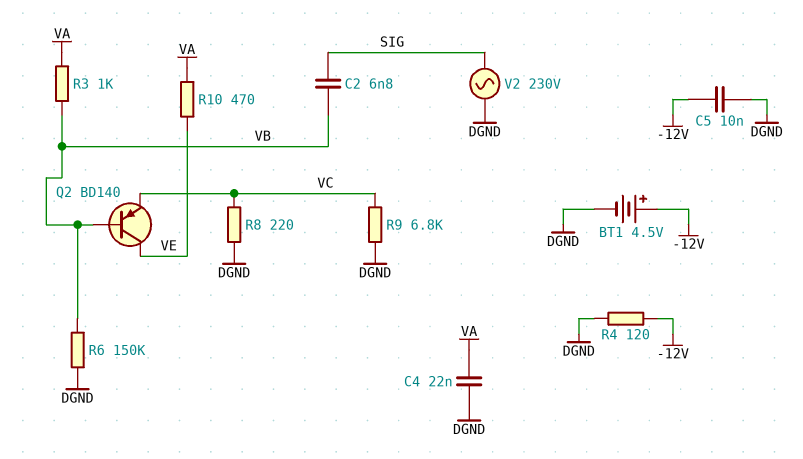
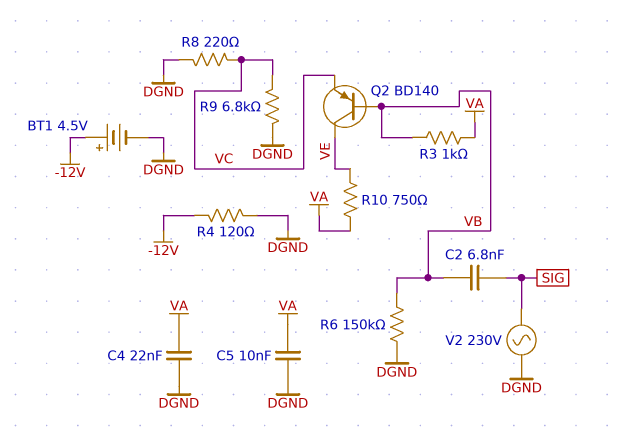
C5: 10nF (-12V, DGND) -> 10nF (DGND, VA)
R10: 470 (VA, VE) -> 750 (VA, VE)

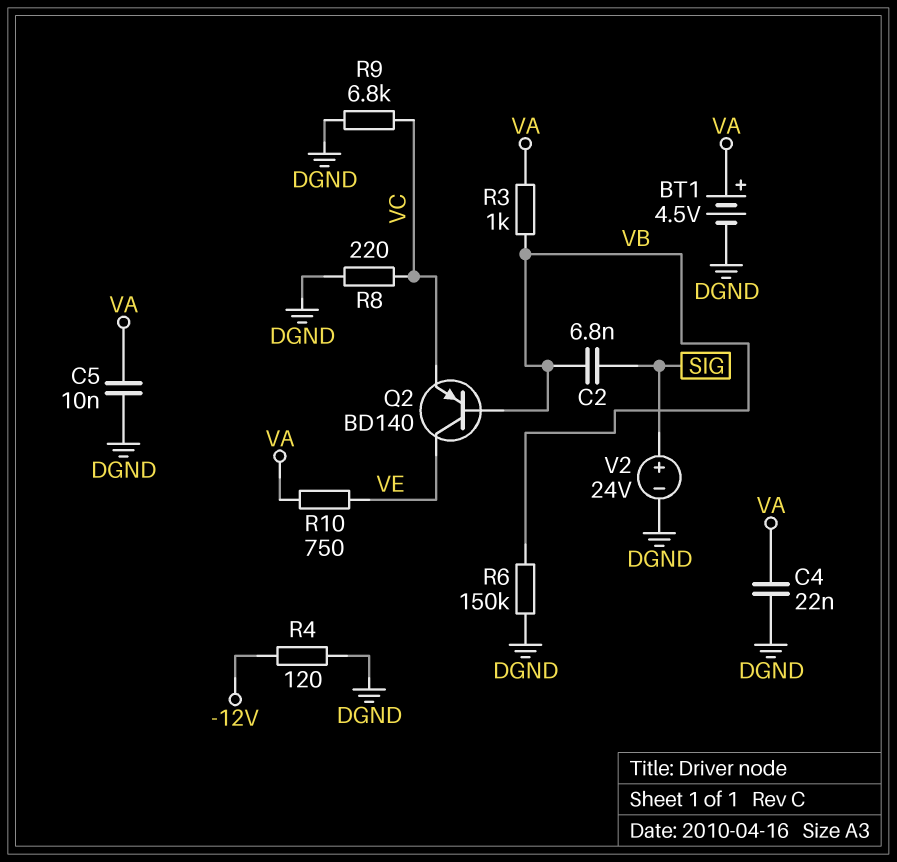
BT1: 4.5V (plus -12V, minus DGND) -> 4.5V (plus VA, minus DGND)
V2: AC 230V (DGND, SIG) -> 24V (plus SIG, minus DGND)

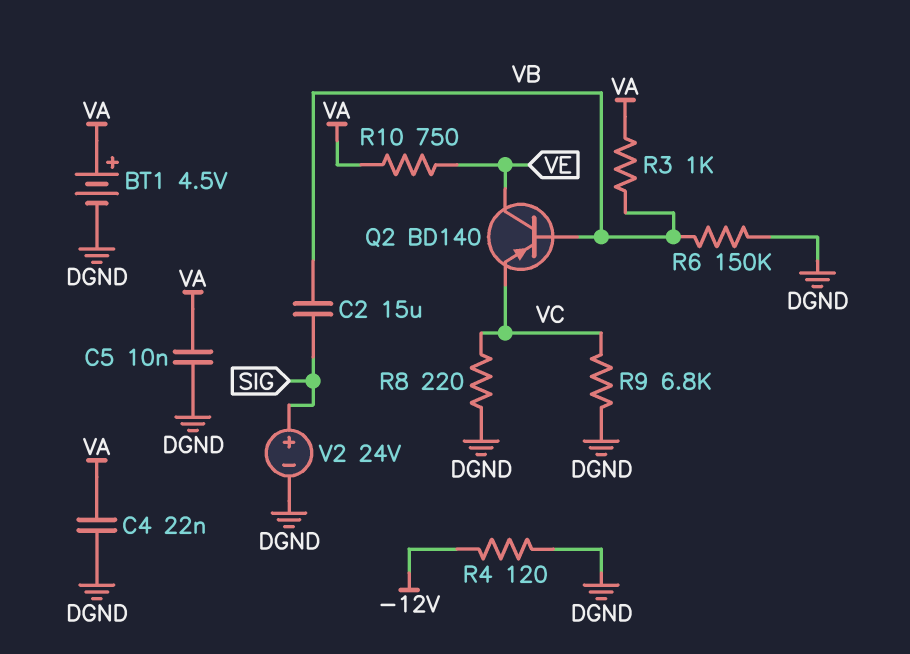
C2: 6.8nF (SIG, VB) -> 15uF (SIG, VB)

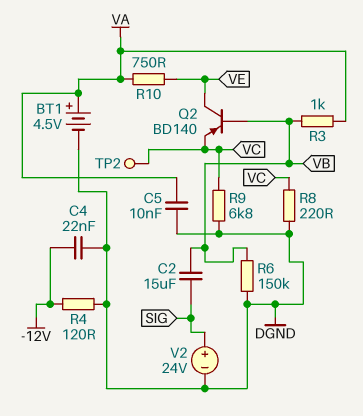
C4: 22nF (DGND, VA) -> 22nF (-12V, DGND)
TP2: none -> test point (VC)

